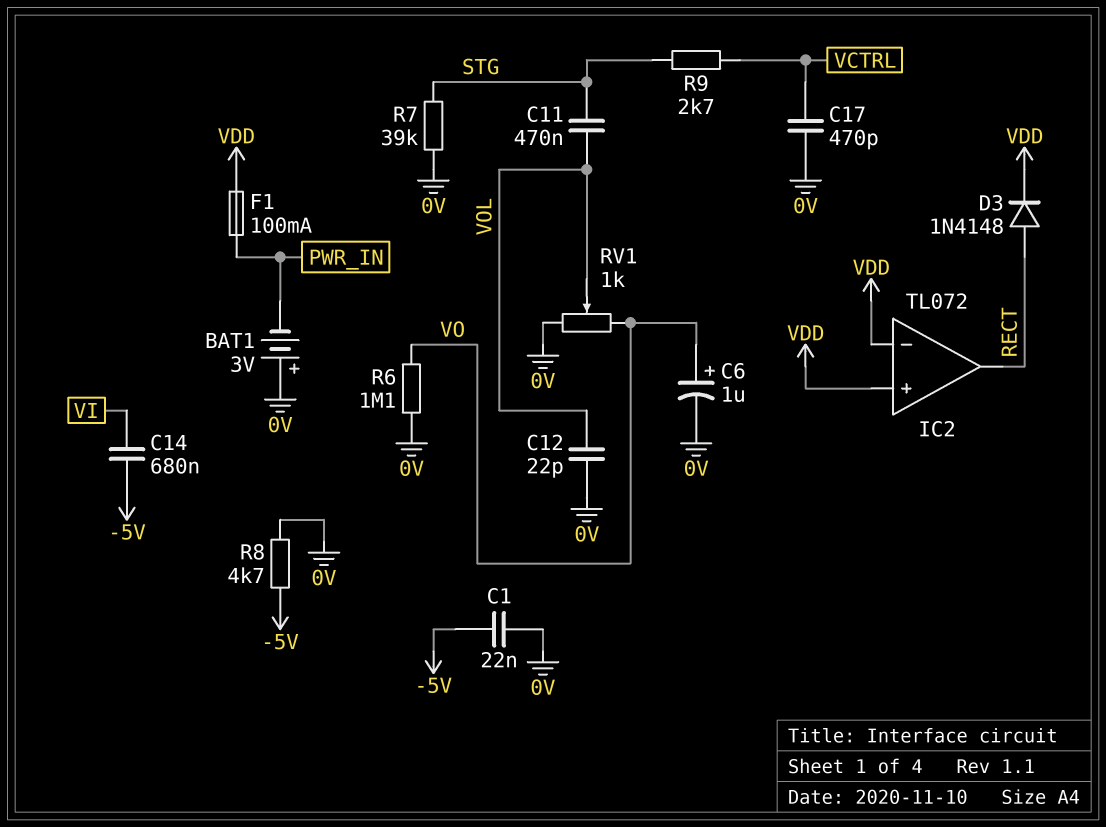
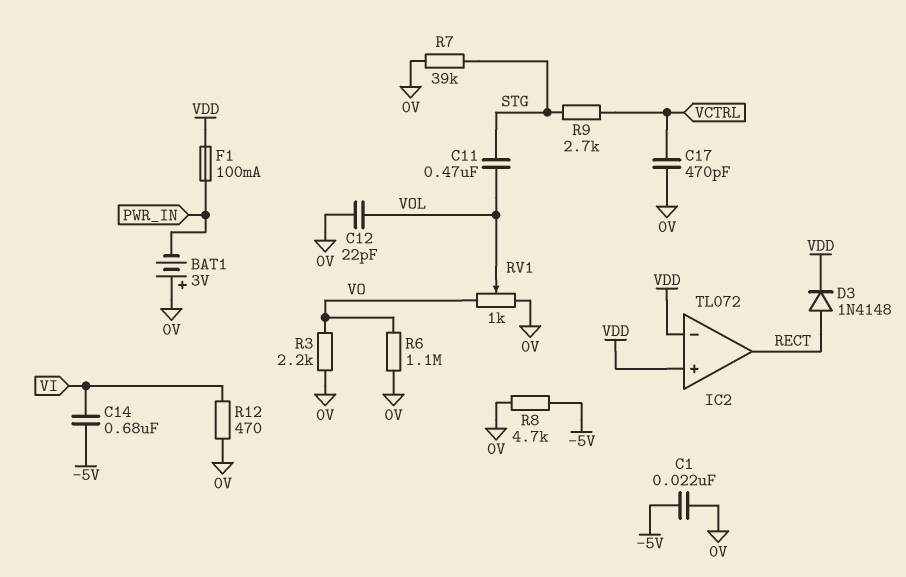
C6: 1uF (plus VO, minus 0V) -> none
R3: none -> 2.2k (0V, VO)
R12: none -> 470 (0V, VI)

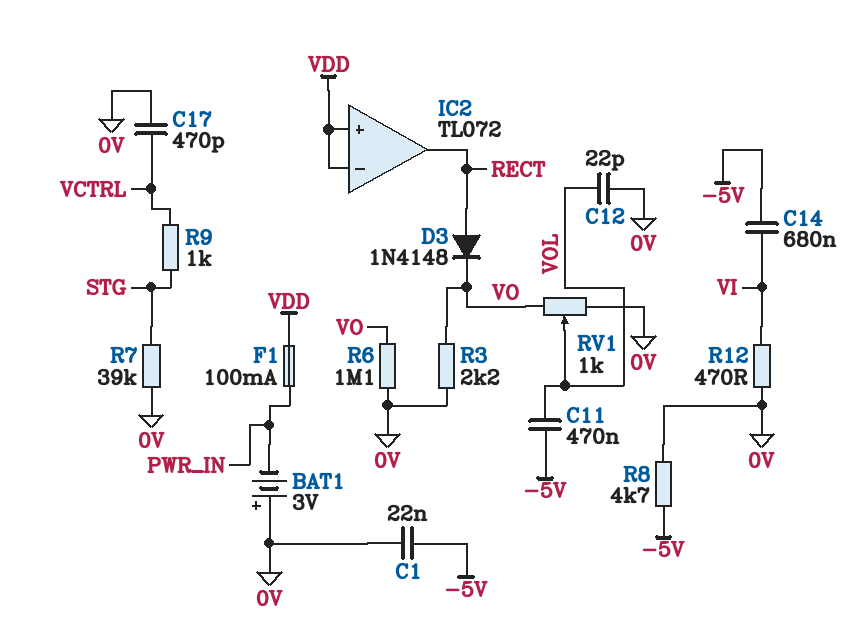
C11: 470nF (STG, VOL) -> 470nF (-5V, VOL)
D3: diode 1N4148 (A RECT, K VDD) -> diode 1N4148 (A RECT, K VO)
R9: 2.7k (STG, VCTRL) -> 1k (STG, VCTRL)

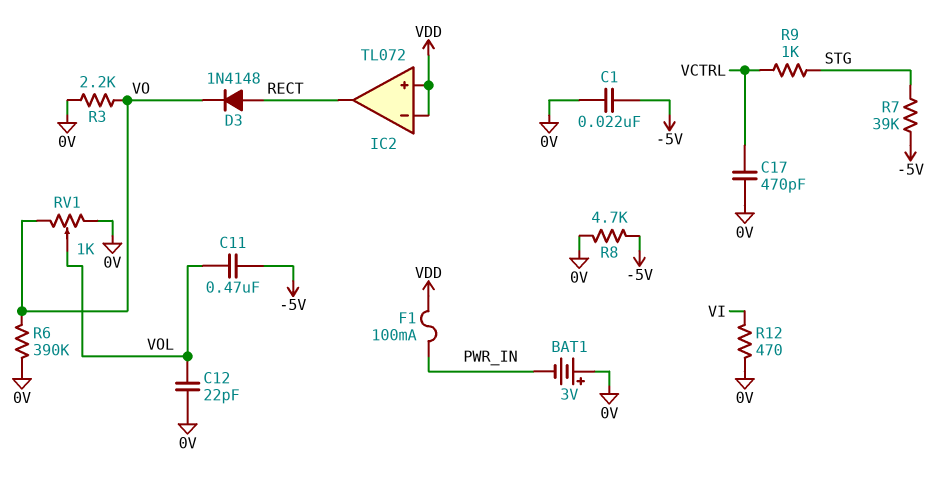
C14: 680nF (-5V, VI) -> none
R6: 1.1M (0V, VO) -> 390k (0V, VO)
R7: 39k (0V, STG) -> 39k (-5V, STG)

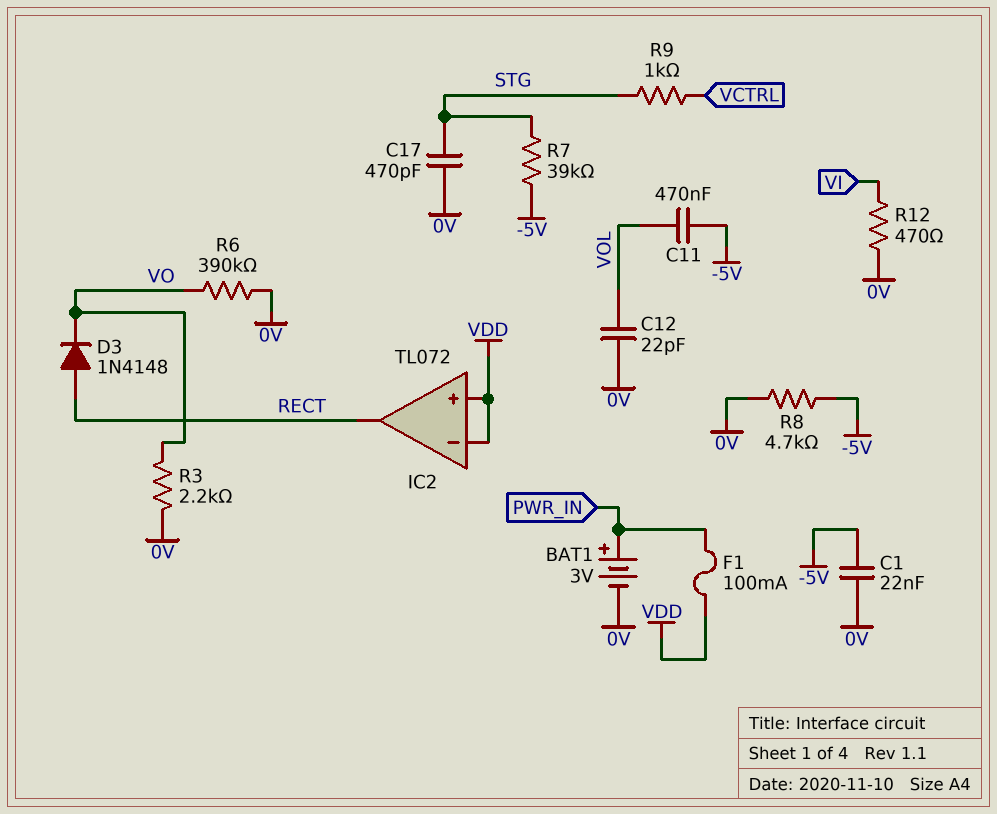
BAT1: 3V (plus 0V, minus PWR_IN) -> 3V (plus PWR_IN, minus 0V)
C17: 470pF (0V, VCTRL) -> 470pF (0V, STG)
RV1: 1k (0V, VO, wiper VOL) -> none

